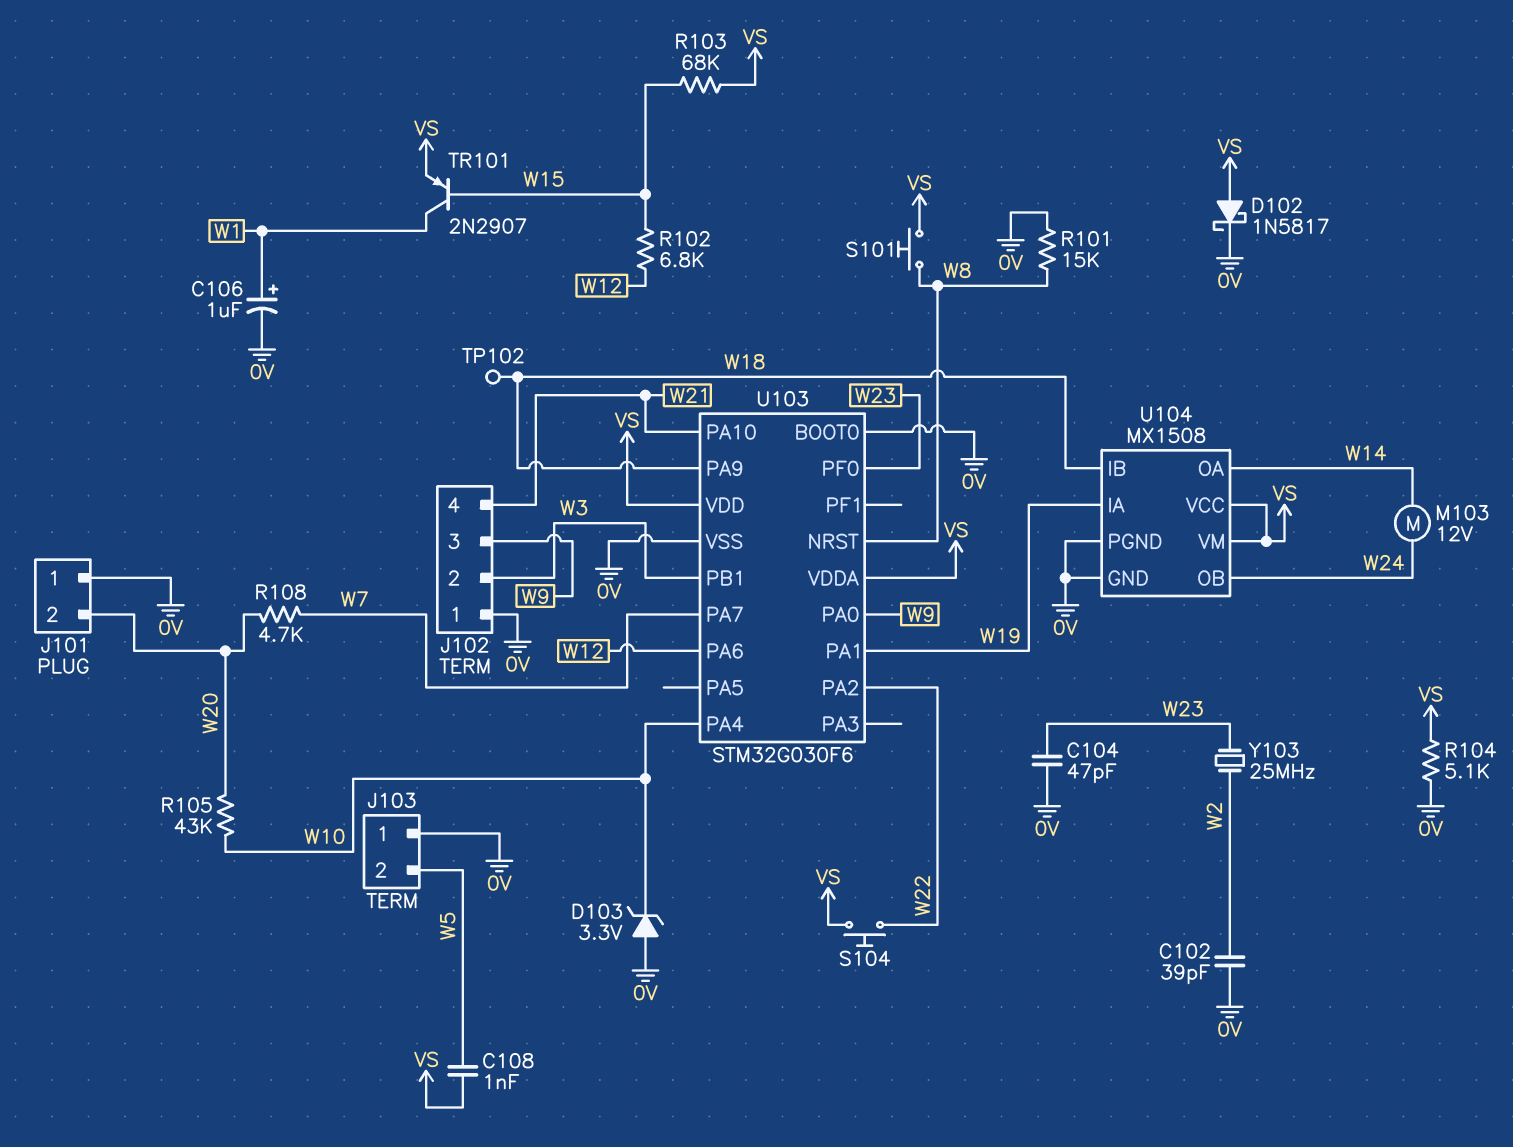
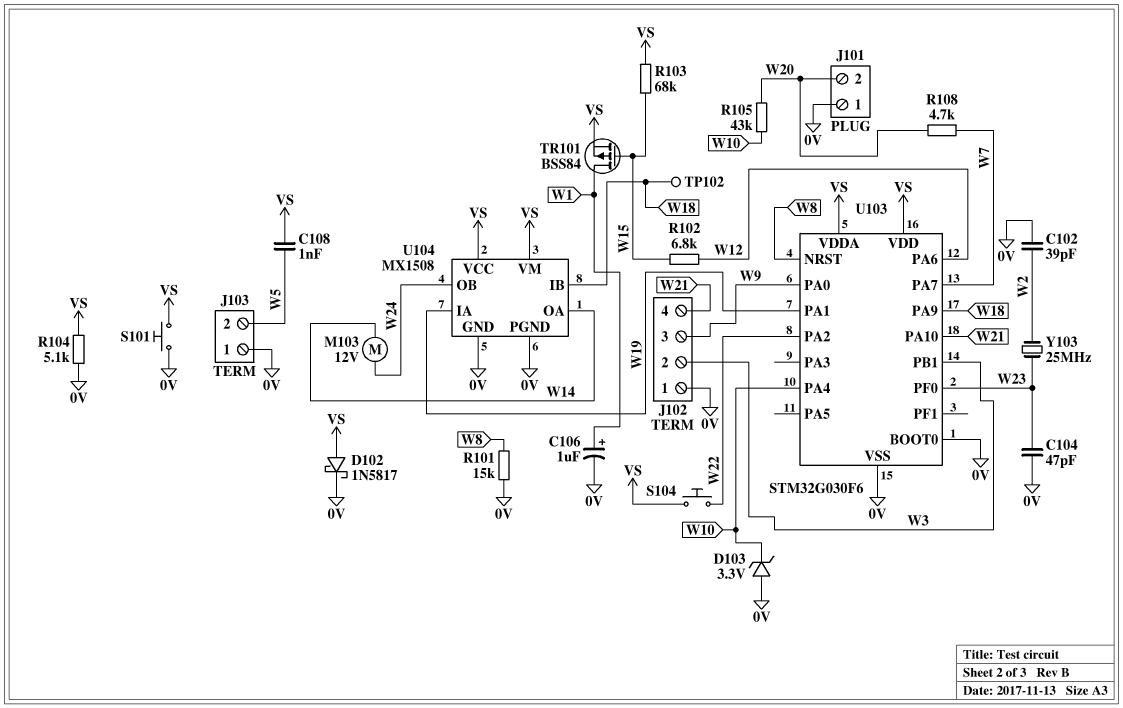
S101: button (VS, W8) -> button (0V, VS)
TR101: PNP 2N2907 (B W15, C W1, E VS) -> PMOS BSS84 (G W15, D W1, S VS)

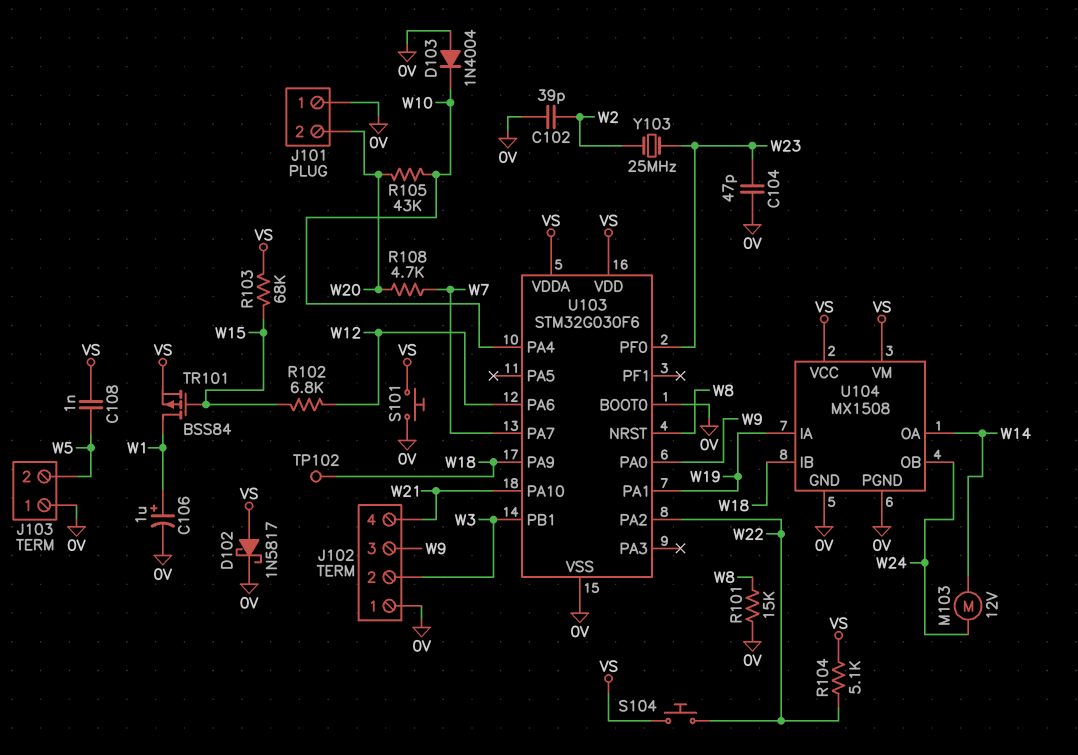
D103: zener 3.3V (A 0V, K W10) -> diode 1N4004 (A 0V, K W10)
R104: 5.1k (0V, VS) -> 5.1k (VS, W22)

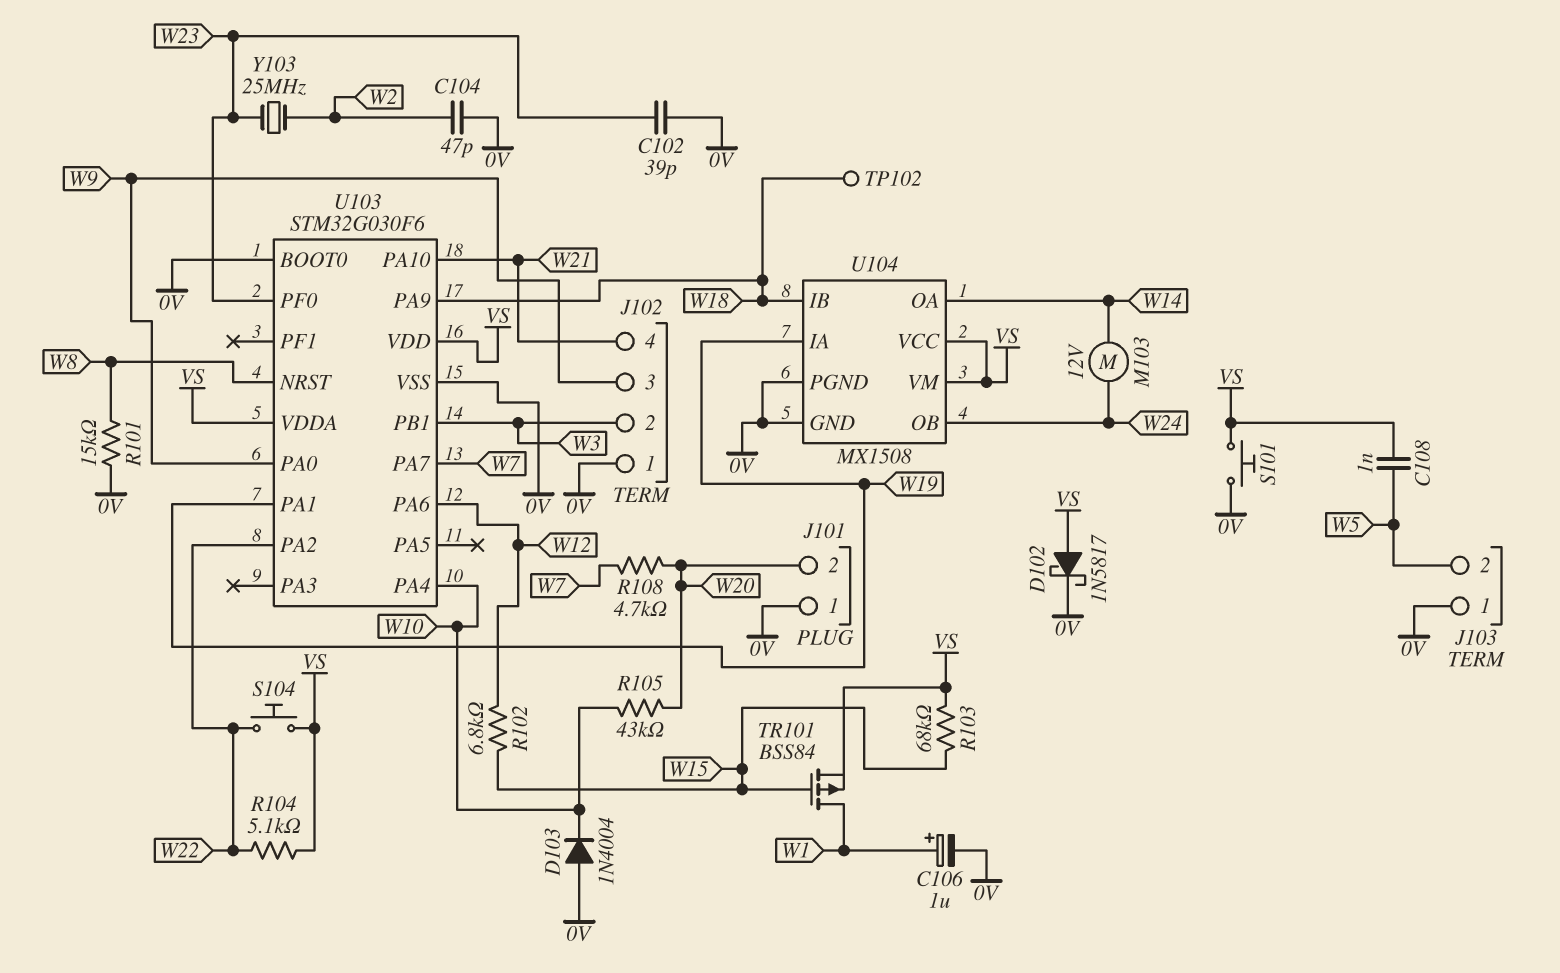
C102: 39pF (0V, W2) -> 39pF (0V, W23)
C104: 47pF (0V, W23) -> 47pF (0V, W2)

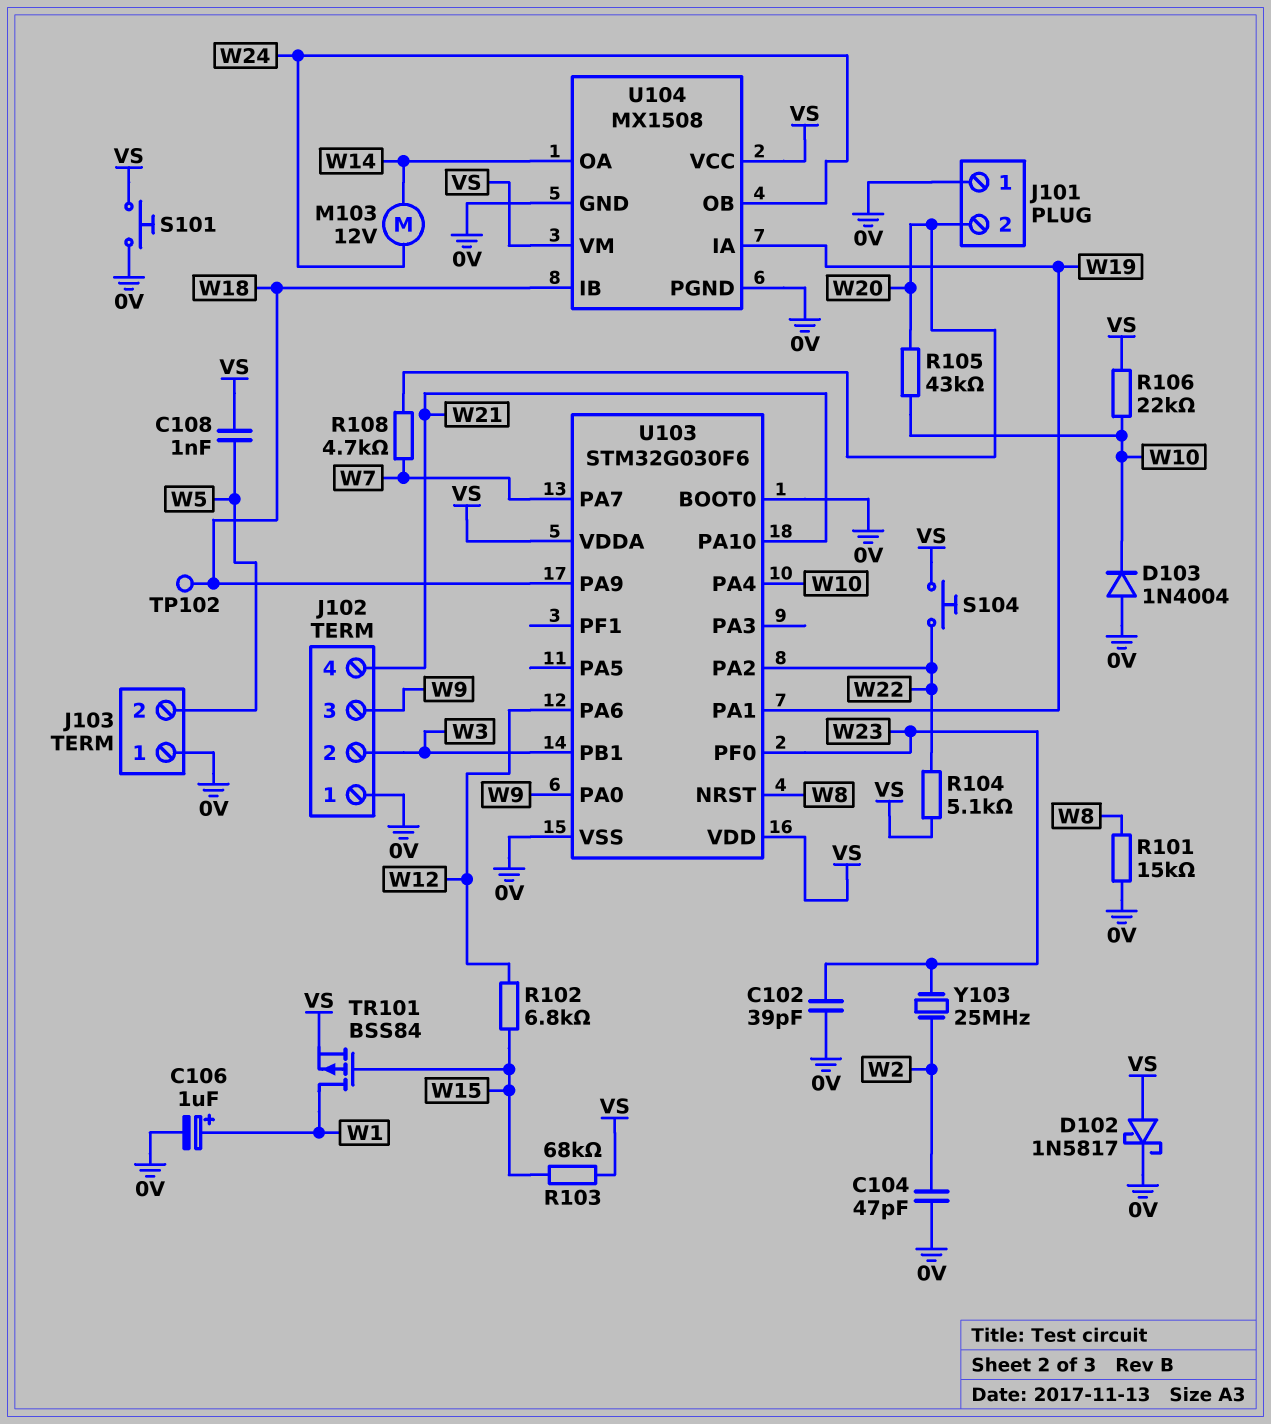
R106: none -> 22k (VS, W10)

